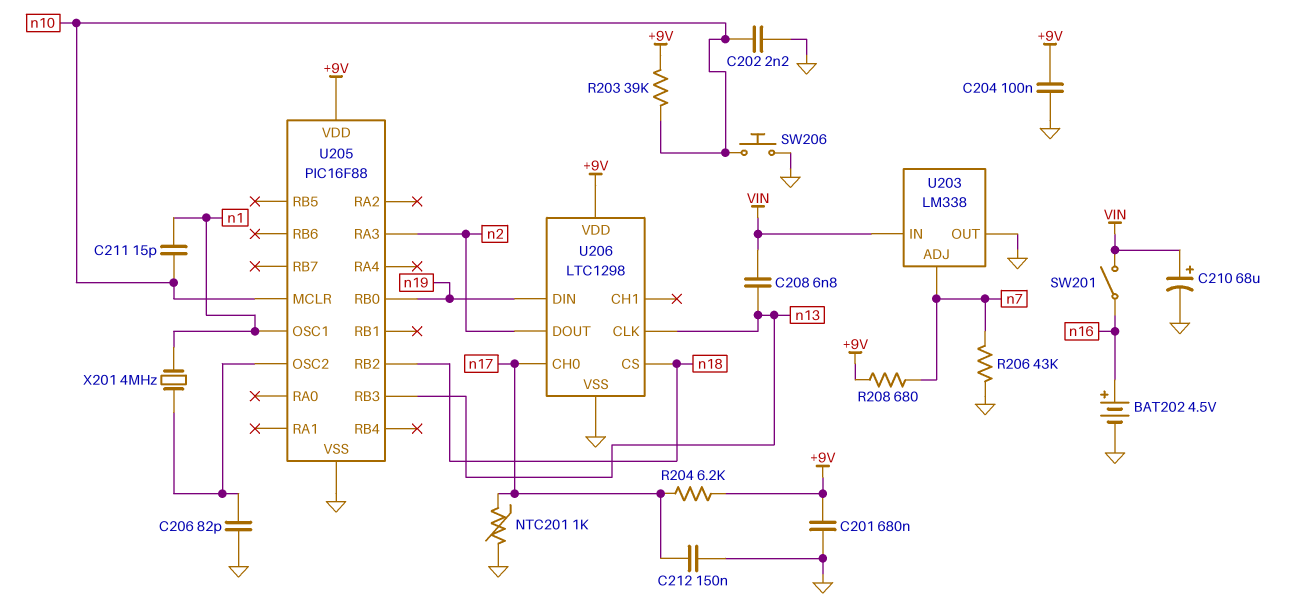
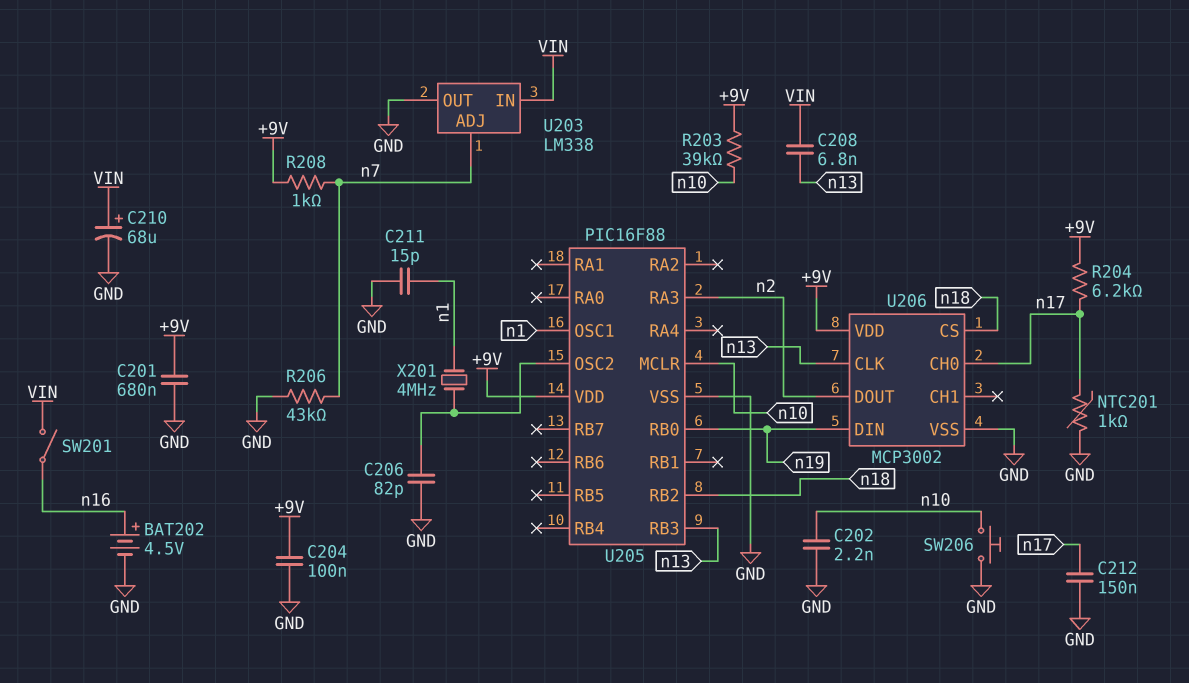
C211: 15pF (n1, n10) -> 15pF (GND, n1)
R208: 680 (+9V, n7) -> 1k (+9V, n7)
U206: LTC1298 -> MCP3002

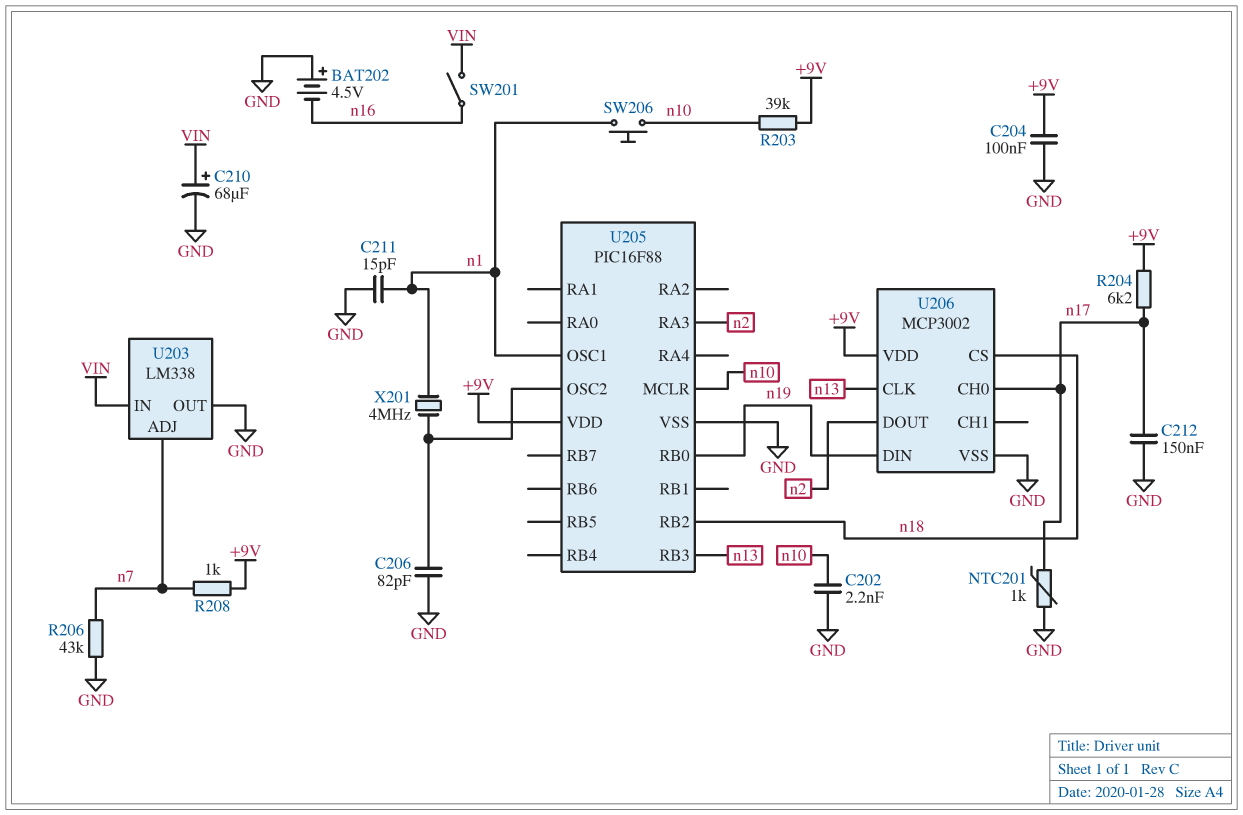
BAT202: 4.5V (plus n16, minus GND) -> 4.5V (plus GND, minus n16)
C201: 680nF (+9V, GND) -> none
C208: 6.8nF (VIN, n13) -> none
SW206: button (GND, n10) -> button (n1, n10)

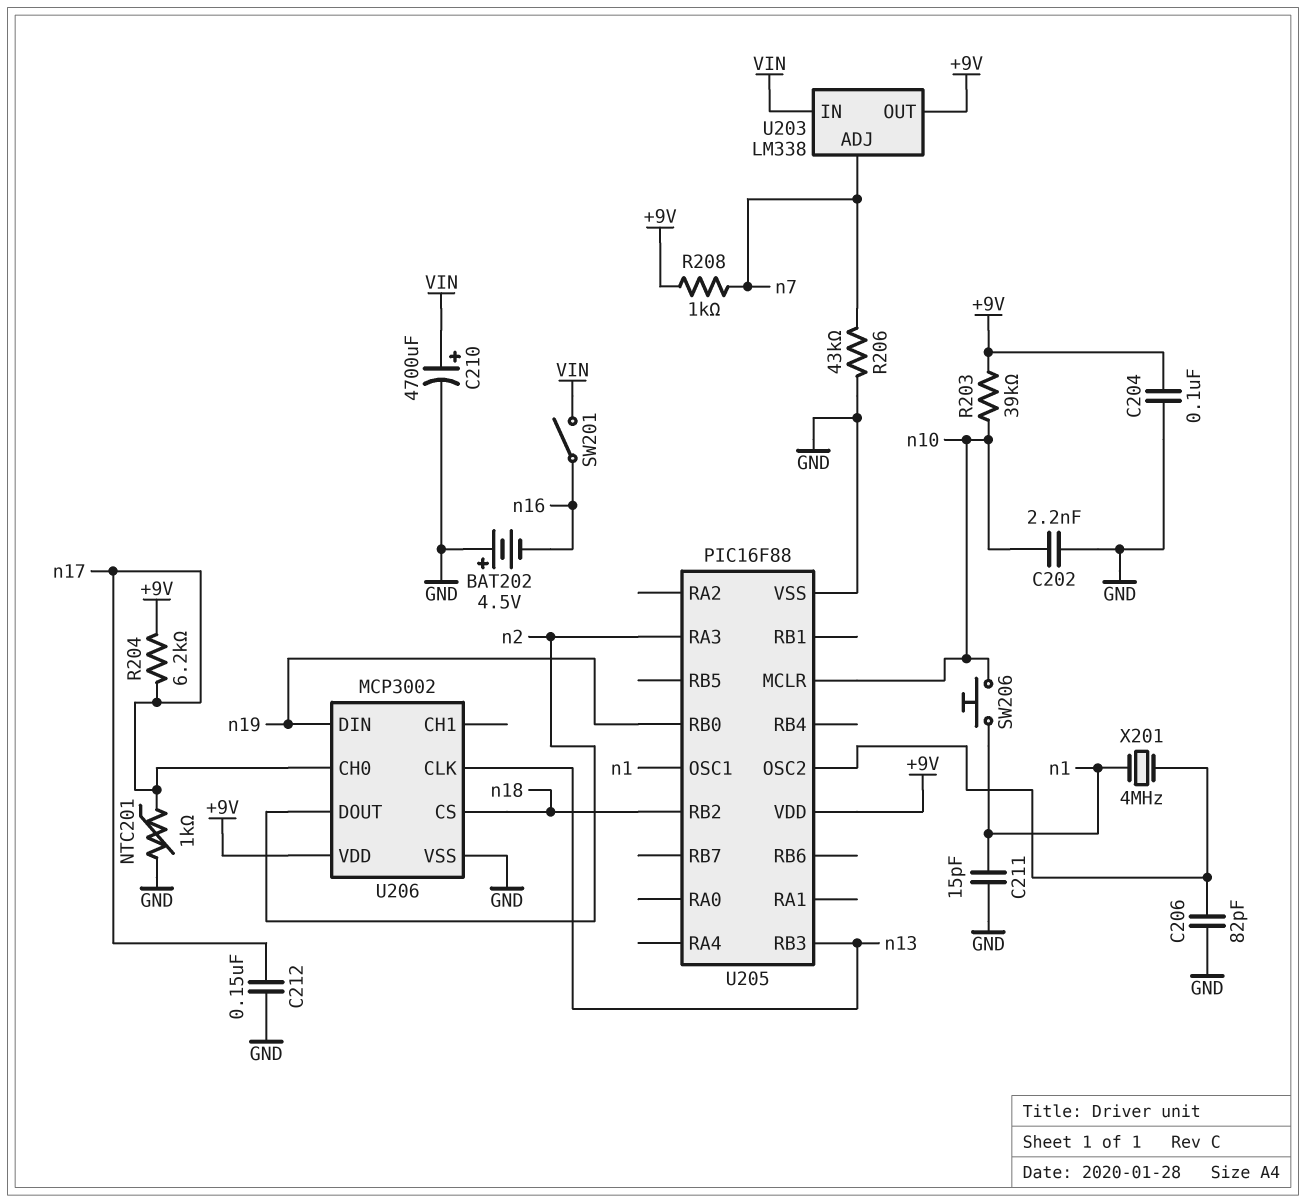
C210: 68uF (plus VIN, minus GND) -> 4700uF (plus VIN, minus GND)
U203 pin OUT: GND -> +9V

